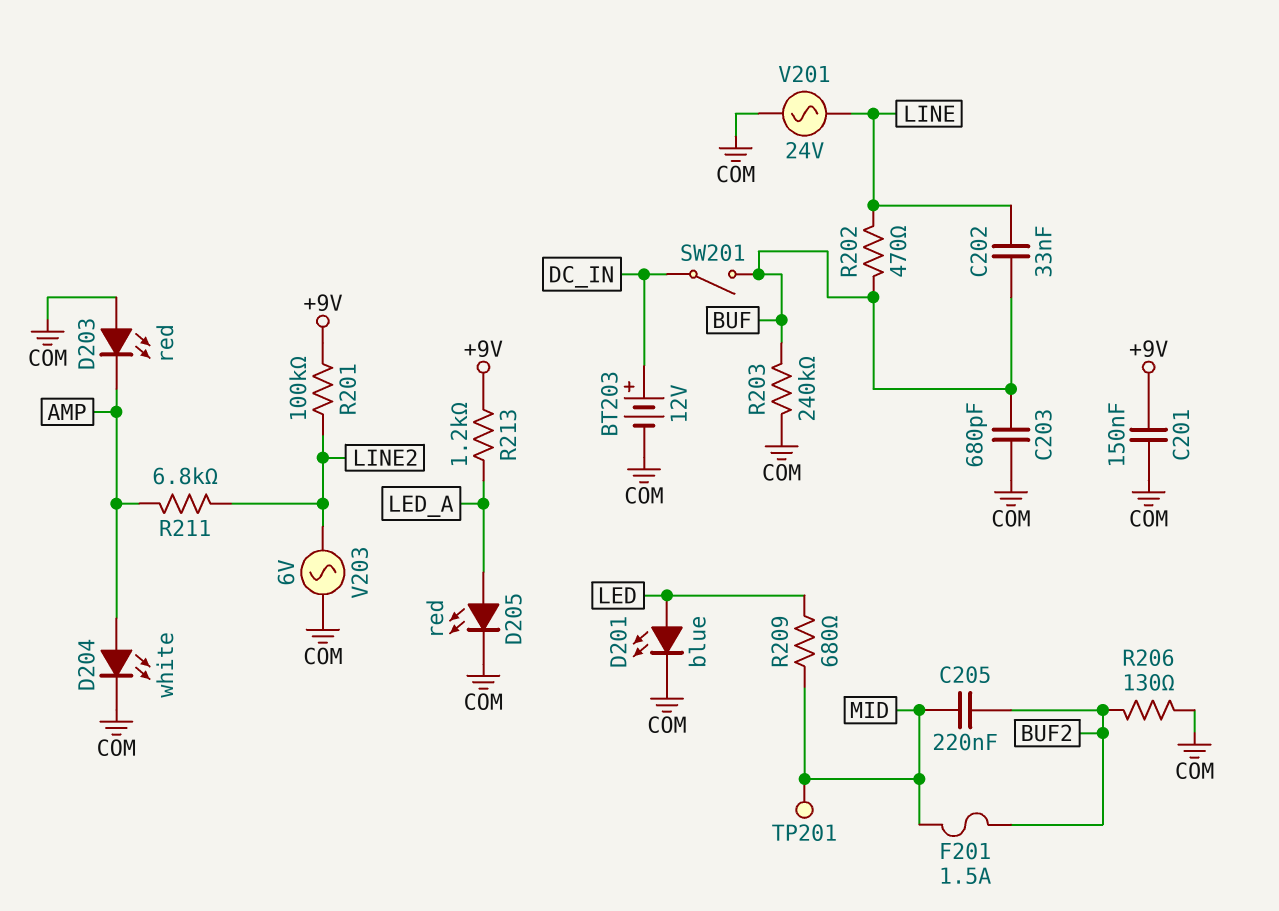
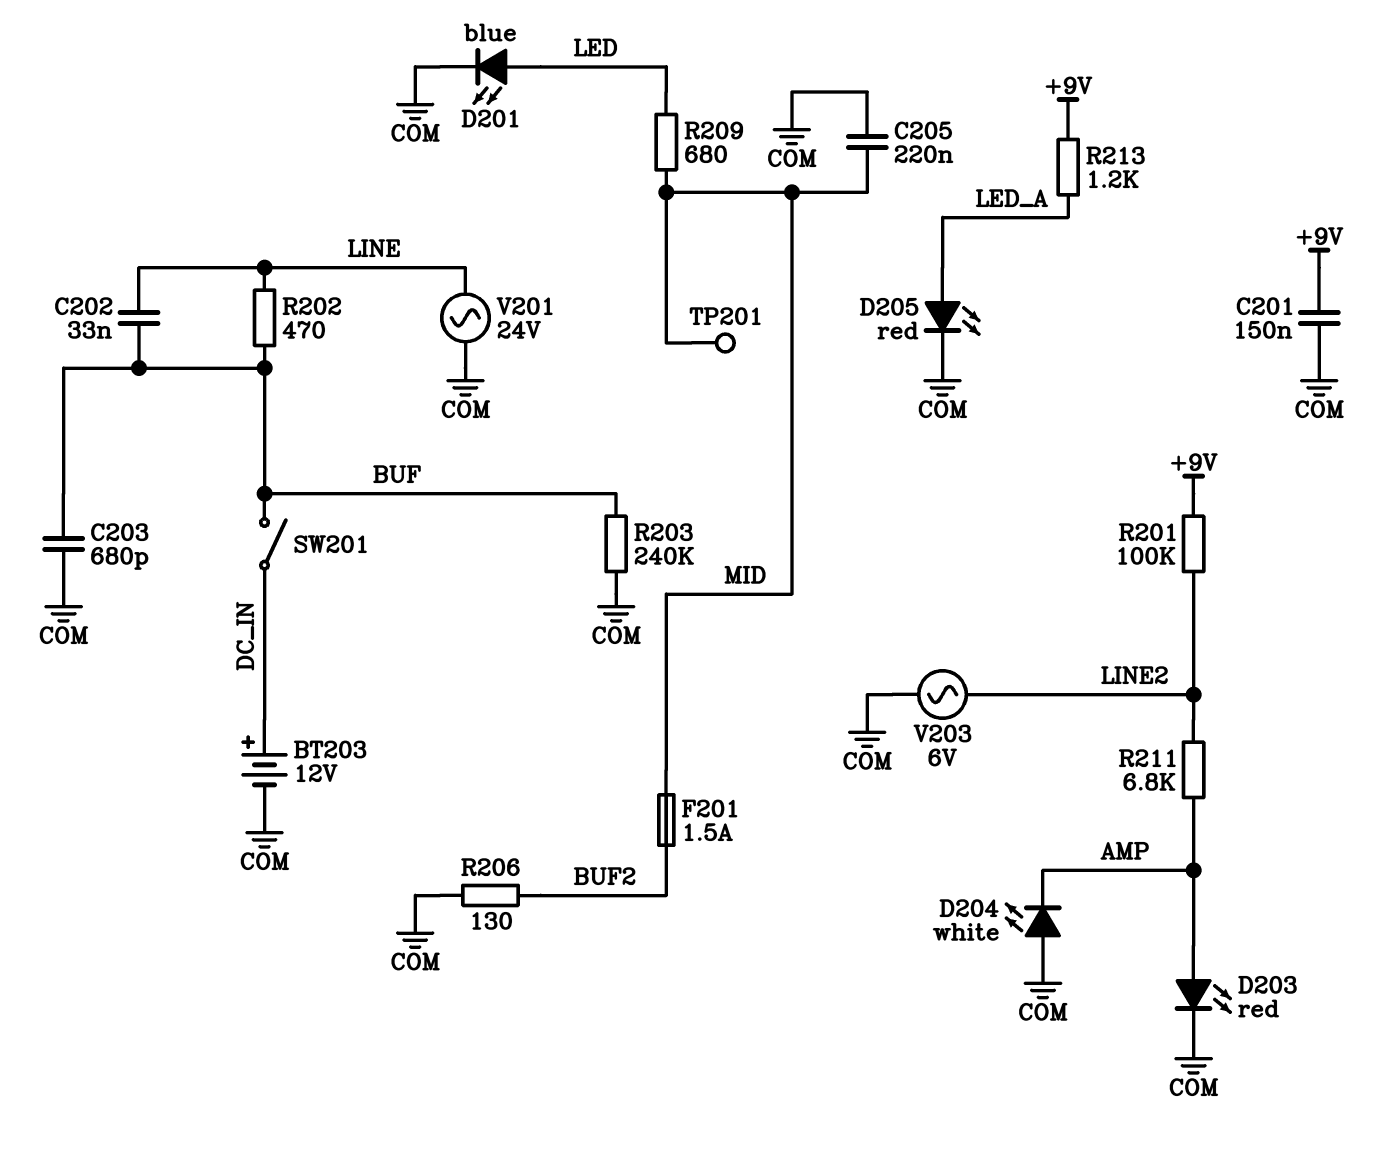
C205: 220nF (BUF2, MID) -> 220nF (COM, MID)
D203: LED red (A COM, K AMP) -> LED red (A AMP, K COM)
D204: LED white (A AMP, K COM) -> LED white (A COM, K AMP)

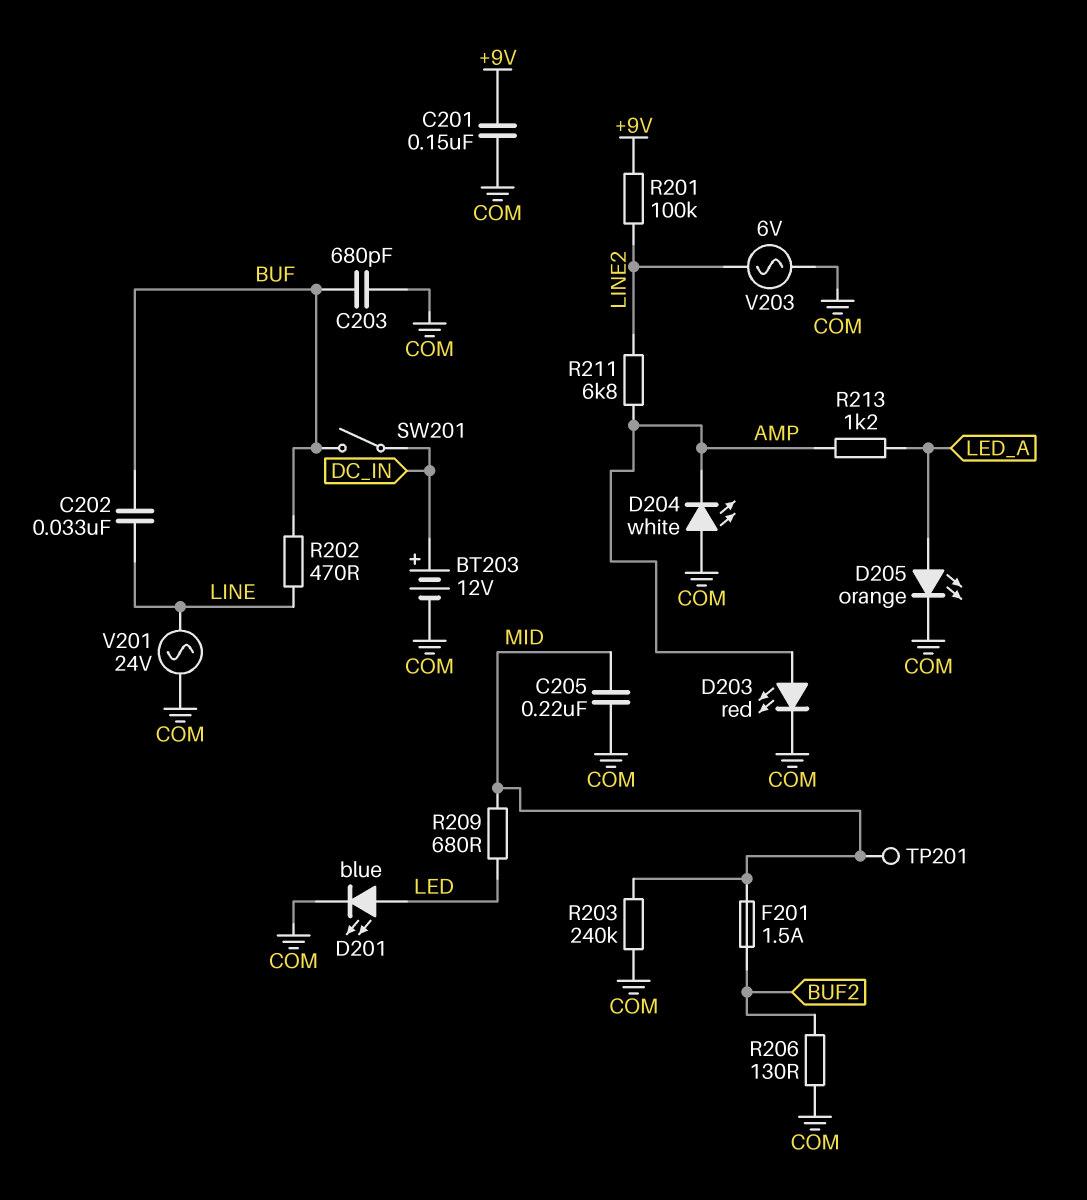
D205: LED red (A LED_A, K COM) -> LED orange (A LED_A, K COM)
R203: 240k (BUF, COM) -> 240k (COM, MID)
R213: 1.2k (+9V, LED_A) -> 1.2k (AMP, LED_A)

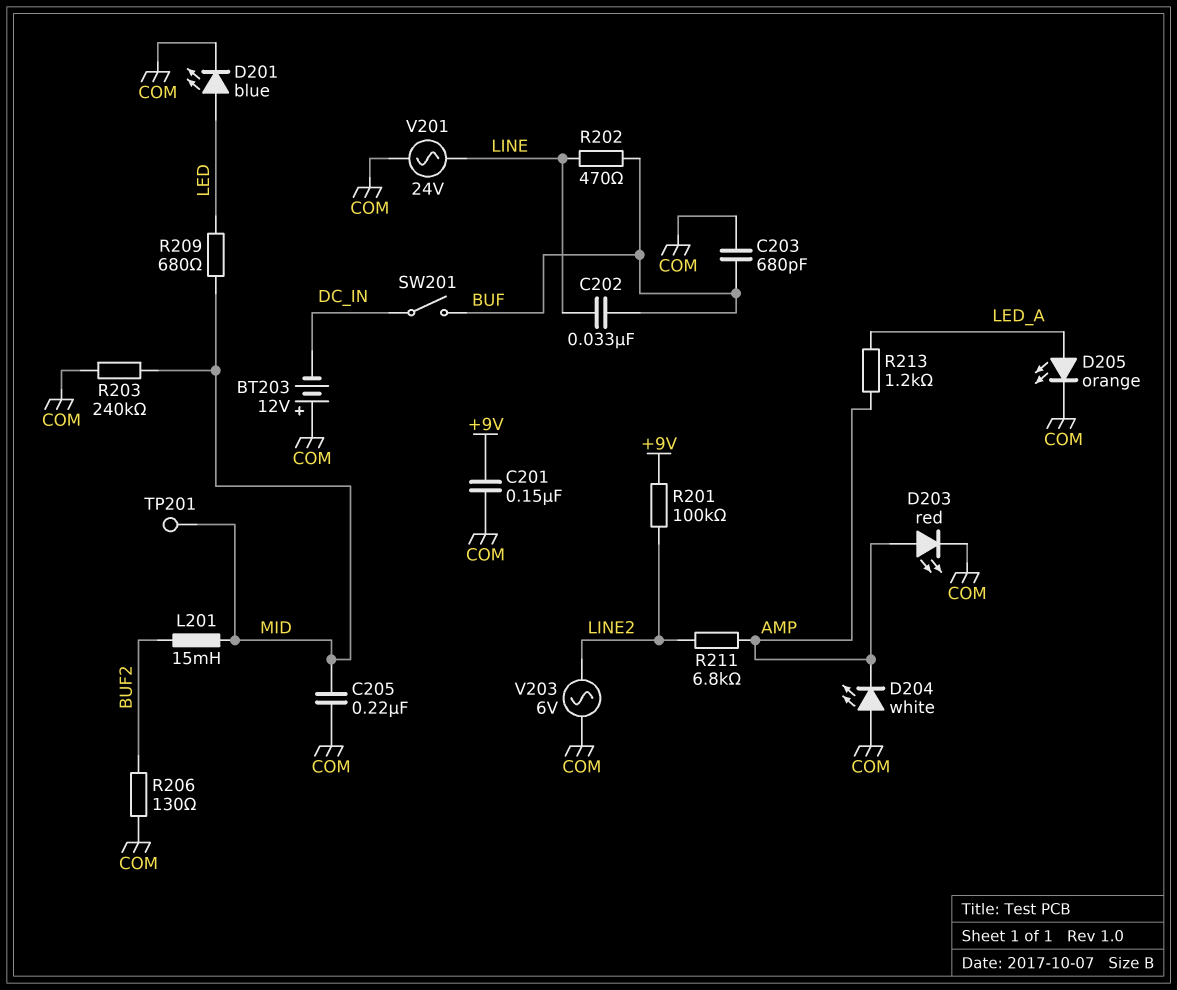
BT203: 12V (plus DC_IN, minus COM) -> 12V (plus COM, minus DC_IN)
F201: 1.5A (BUF2, MID) -> none
L201: none -> 15mH (BUF2, MID)

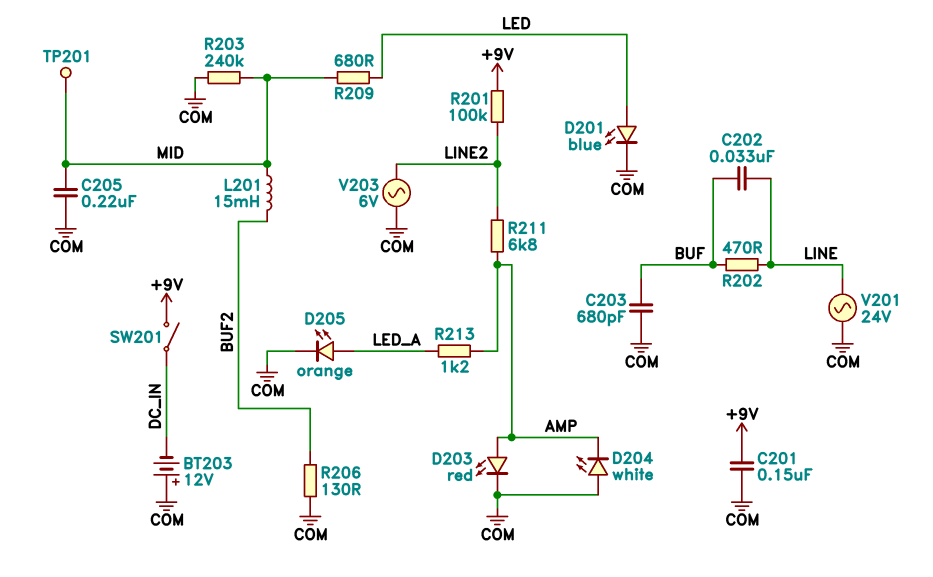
SW201: switch (BUF, DC_IN) -> switch (+9V, DC_IN)

